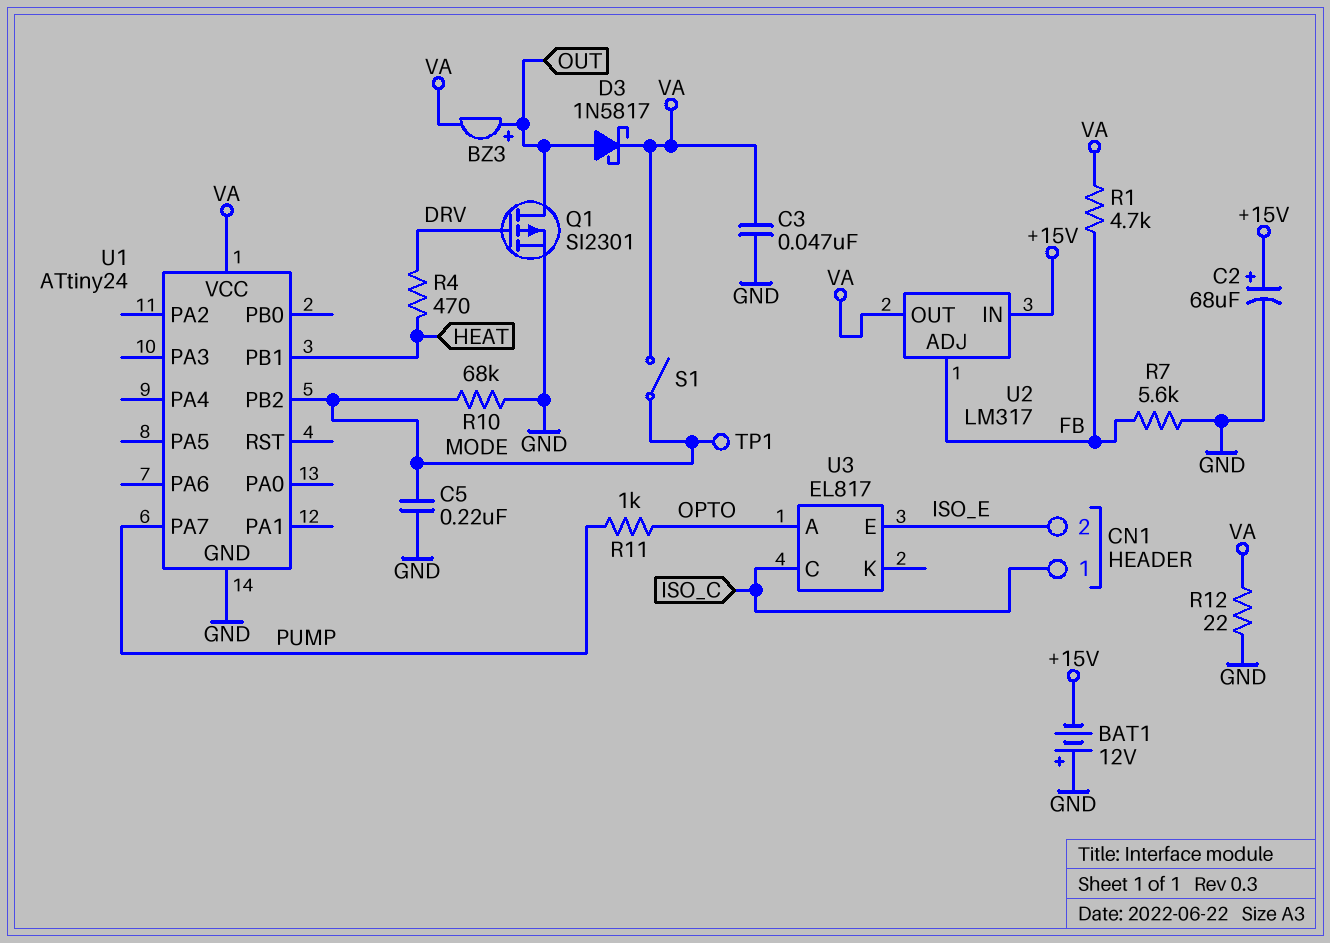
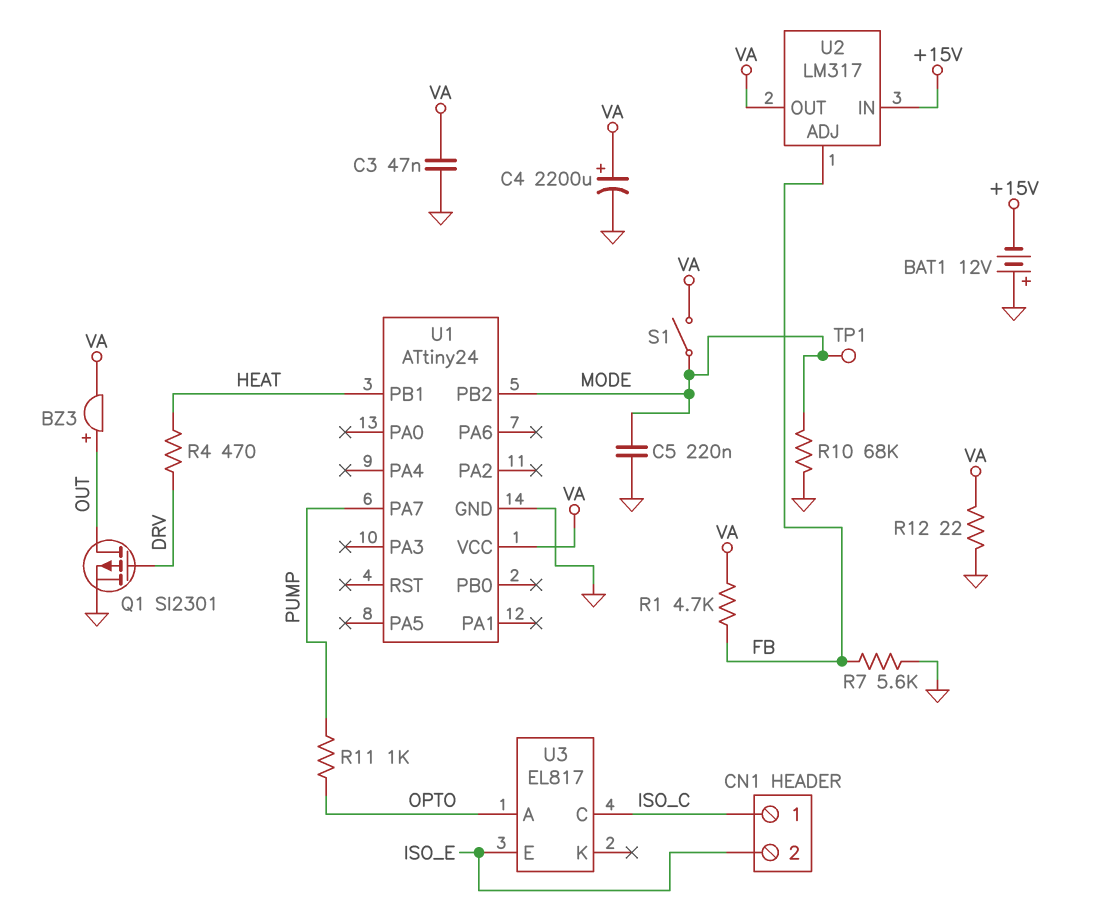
C2: 68uF (plus +15V, minus GND) -> none
C4: none -> 2200uF (plus VA, minus GND)
D3: schottky 1N5817 (A OUT, K VA) -> none

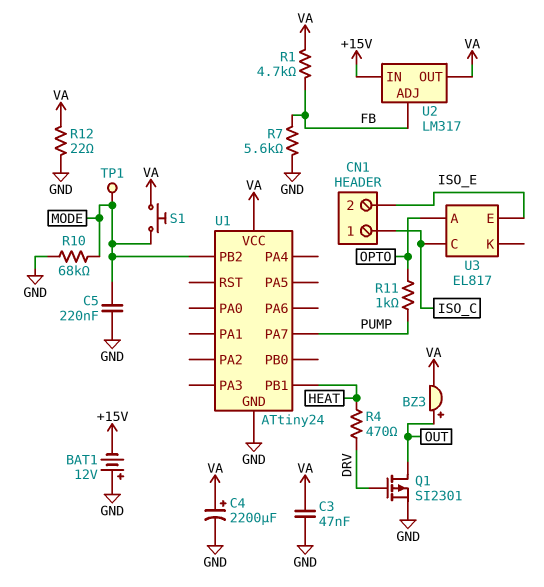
S1: switch (MODE, VA) -> button (MODE, VA)

